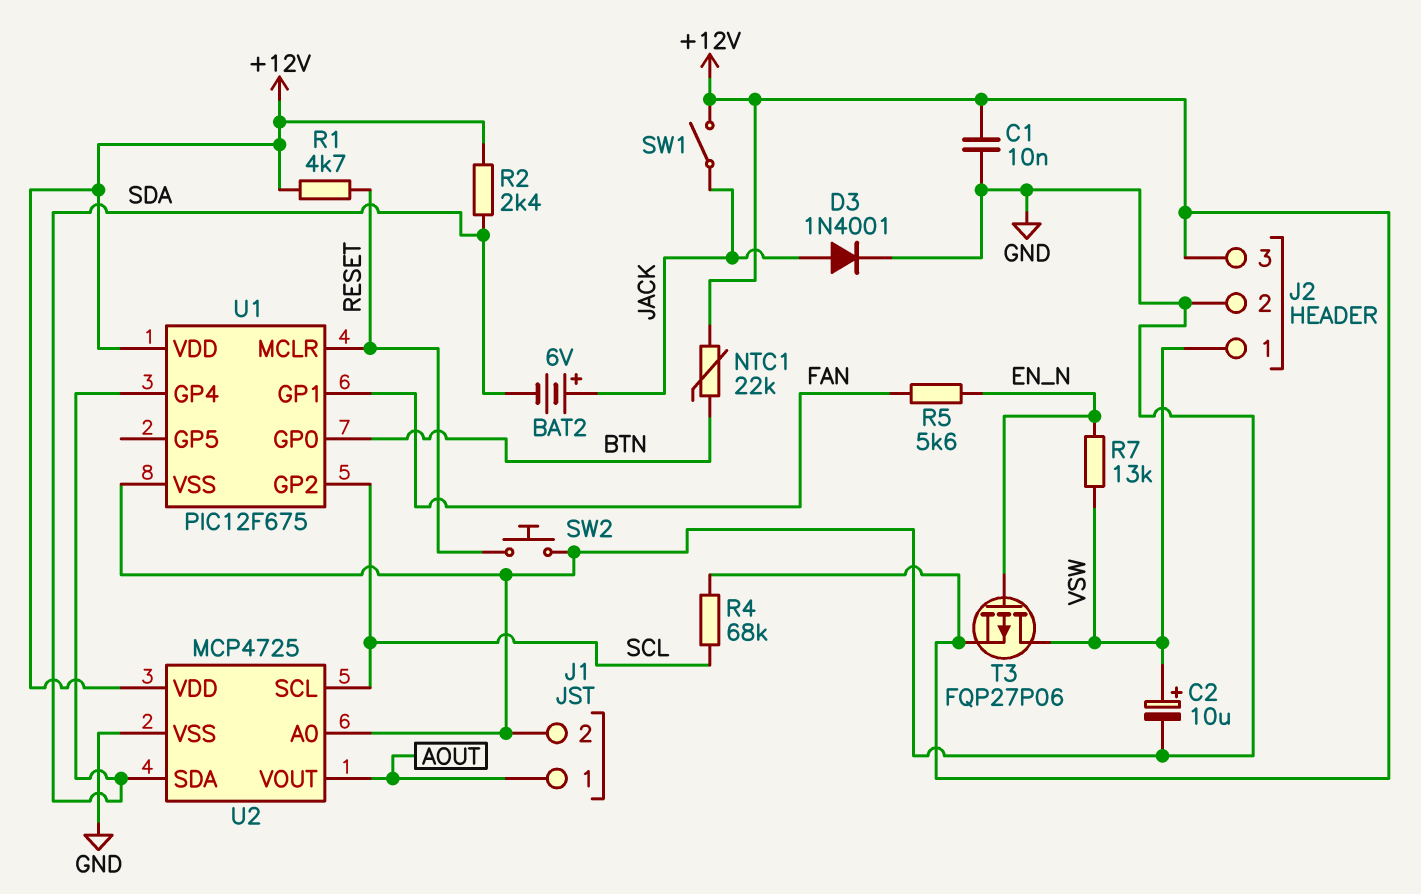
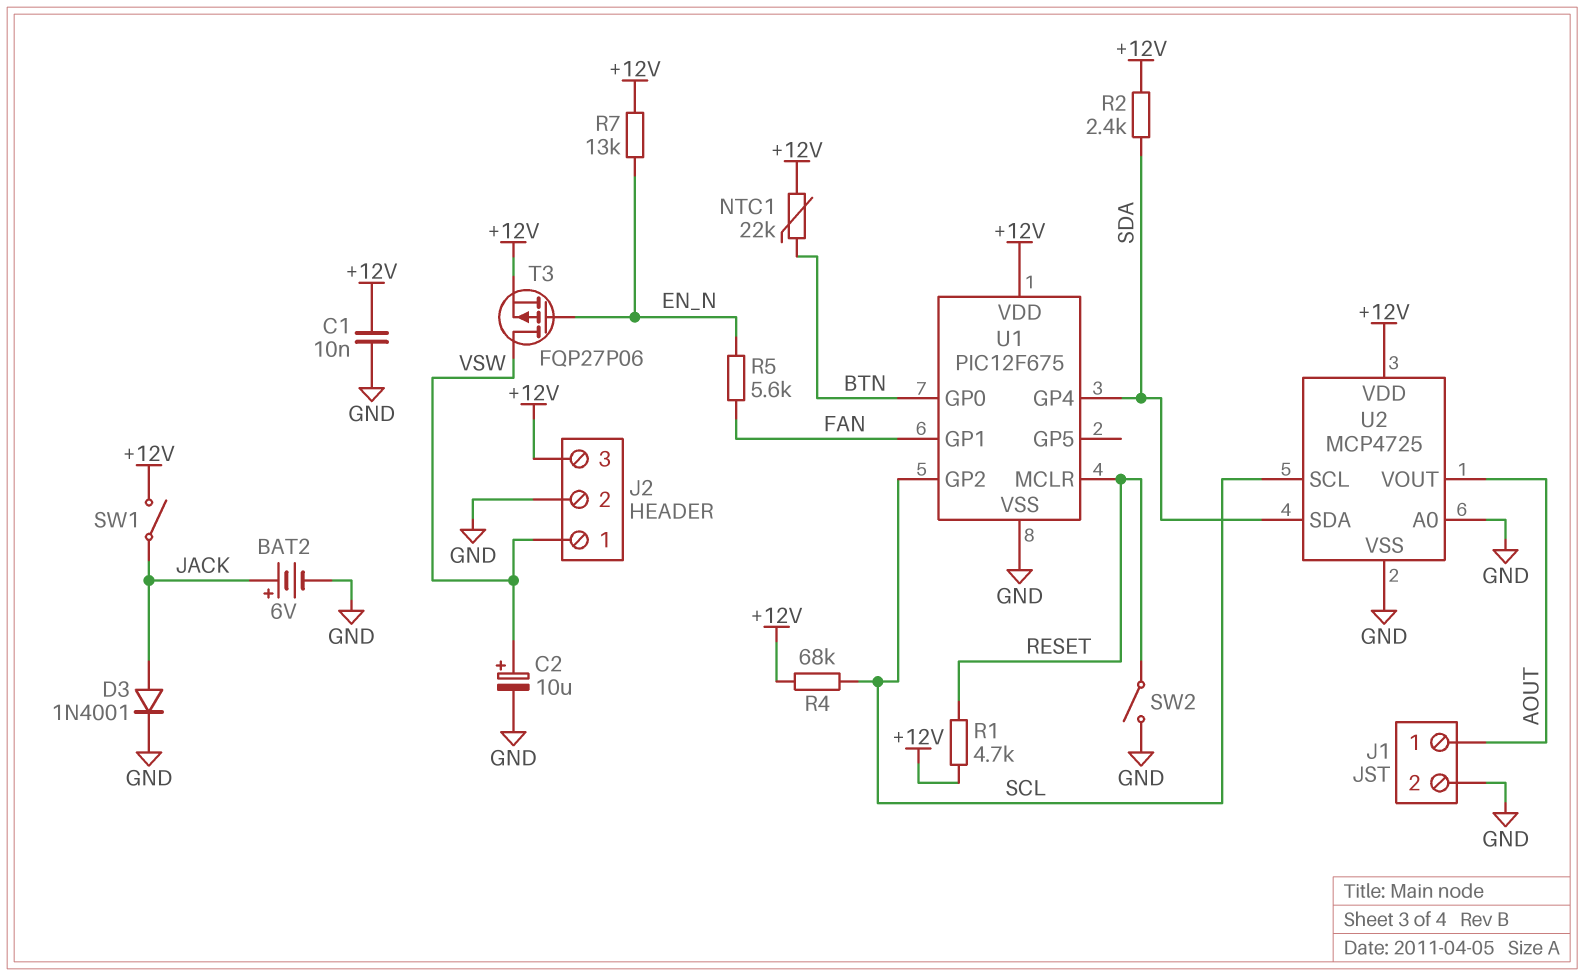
BAT2: 6V (plus JACK, minus SDA) -> 6V (plus JACK, minus GND)
R7: 13k (EN_N, VSW) -> 13k (+12V, EN_N)
SW2: button (GND, RESET) -> switch (GND, RESET)

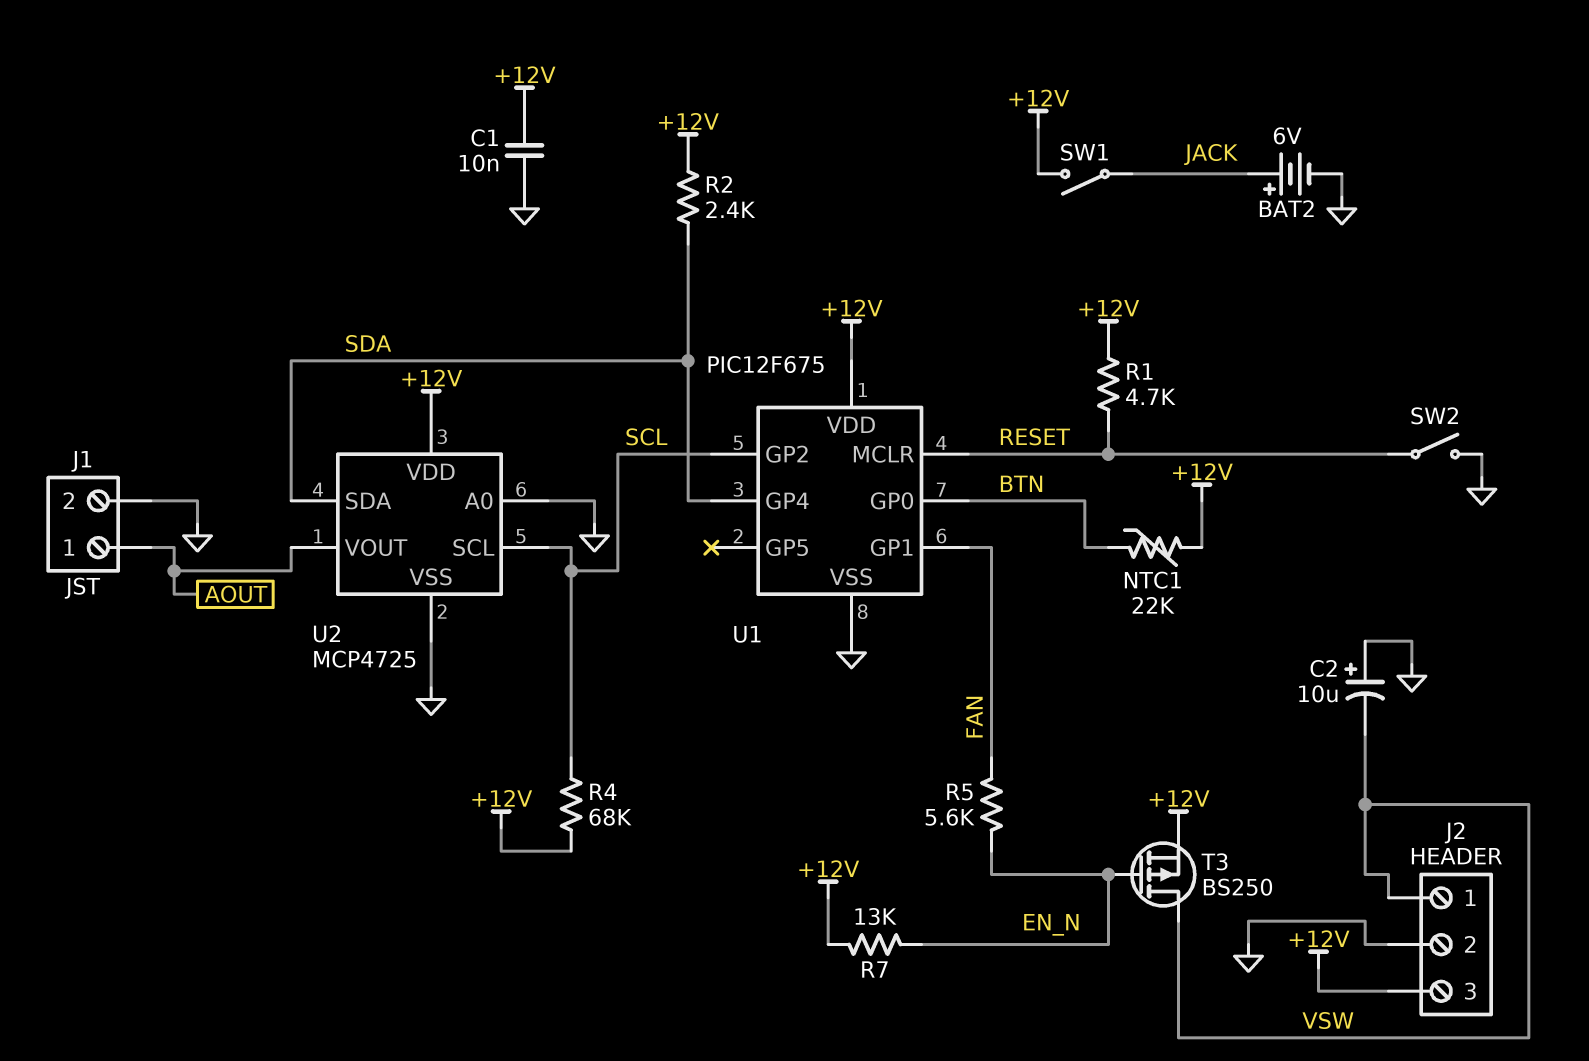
C2: 10uF (plus VSW, minus GND) -> 10uF (plus GND, minus VSW)
D3: diode 1N4001 (A JACK, K GND) -> none
T3: PMOS FQP27P06 (G EN_N, D VSW, S +12V) -> PMOS BS250 (G EN_N, D VSW, S +12V)

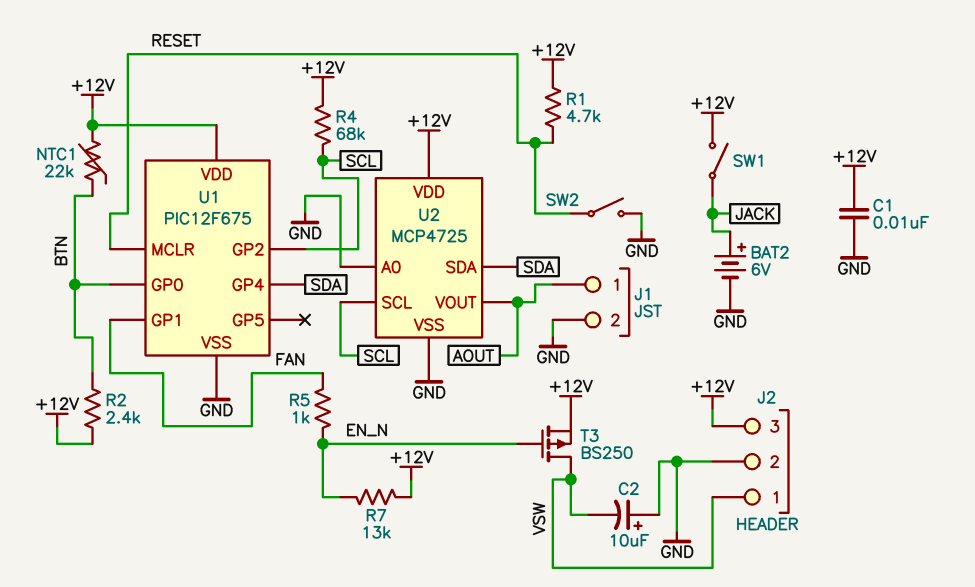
R2: 2.4k (+12V, SDA) -> 2.4k (+12V, BTN)
R5: 5.6k (EN_N, FAN) -> 1k (EN_N, FAN)

